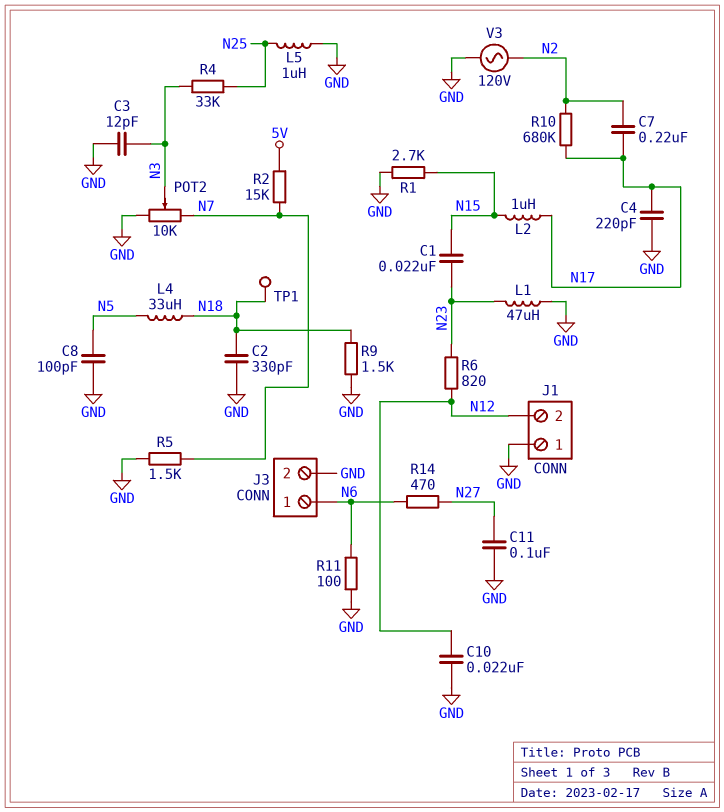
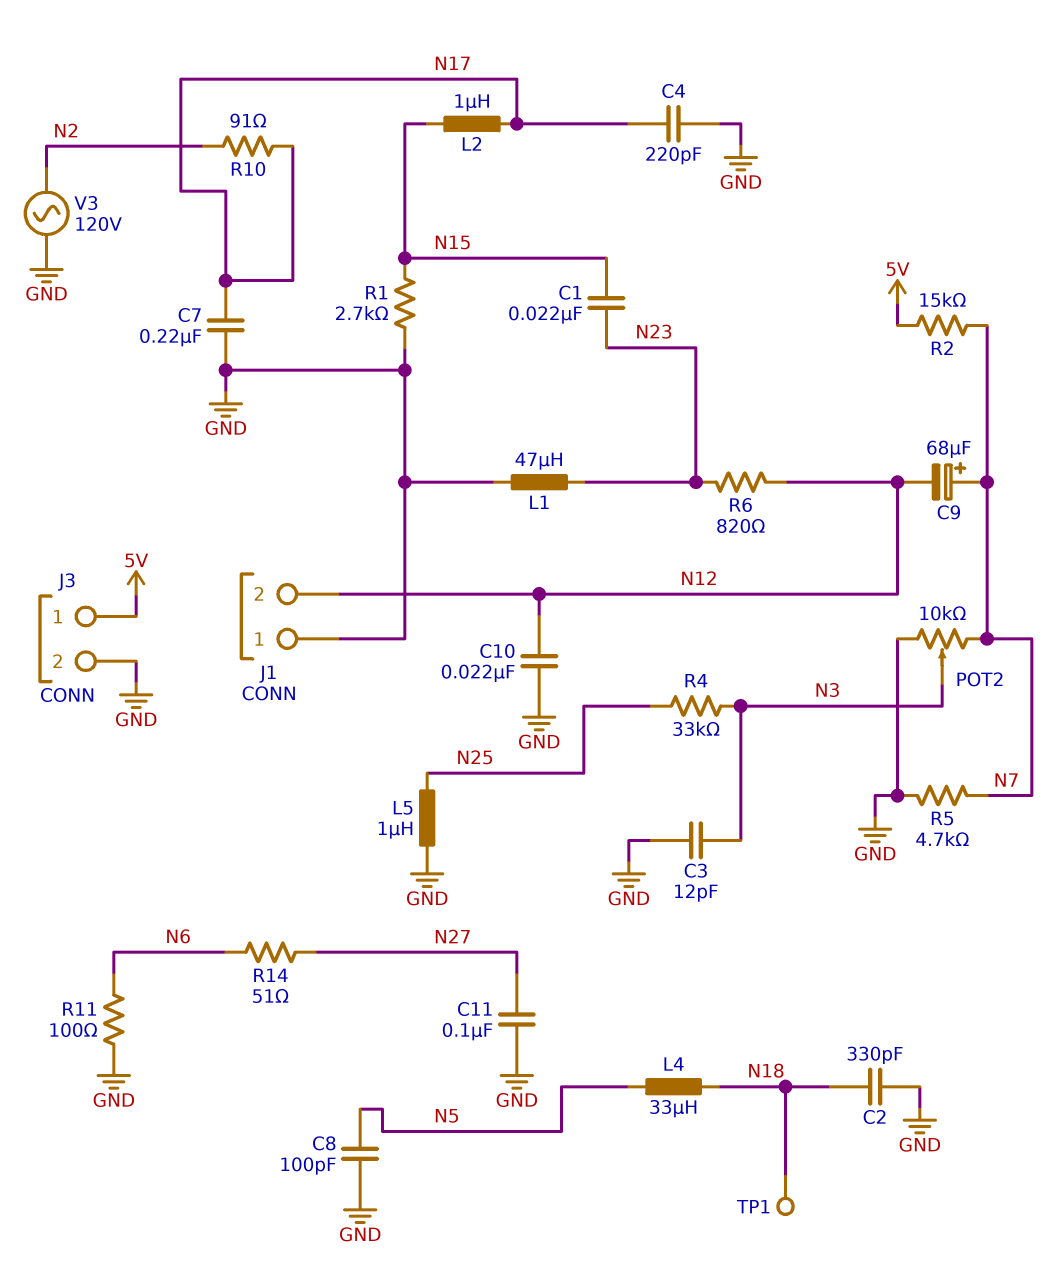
C7: 220nF (N2, N17) -> 220nF (GND, N17)
C9: none -> 68uF (plus N7, minus N12)
J3 pin 1: N6 -> 5V
R5: 1.5k (GND, N7) -> 4.7k (GND, N7)
R9: 1.5k (GND, N18) -> none
R10: 680k (N2, N17) -> 91 (N2, N17)
R14: 470 (N6, N27) -> 51 (N6, N27)

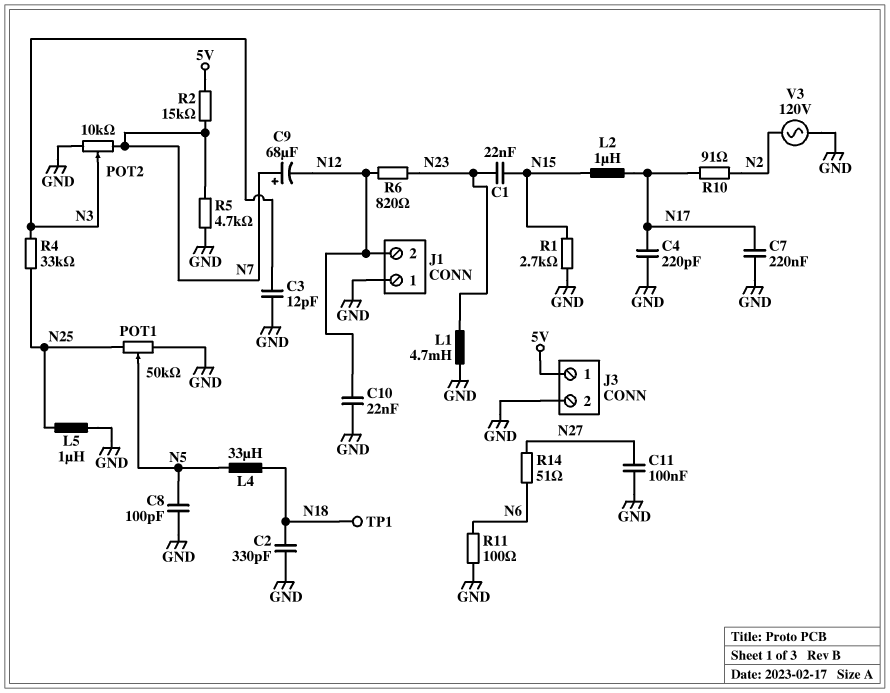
L1: 47uH (GND, N23) -> 4.7mH (GND, N23)
POT1: none -> 50k (GND, N25, wiper N5)

